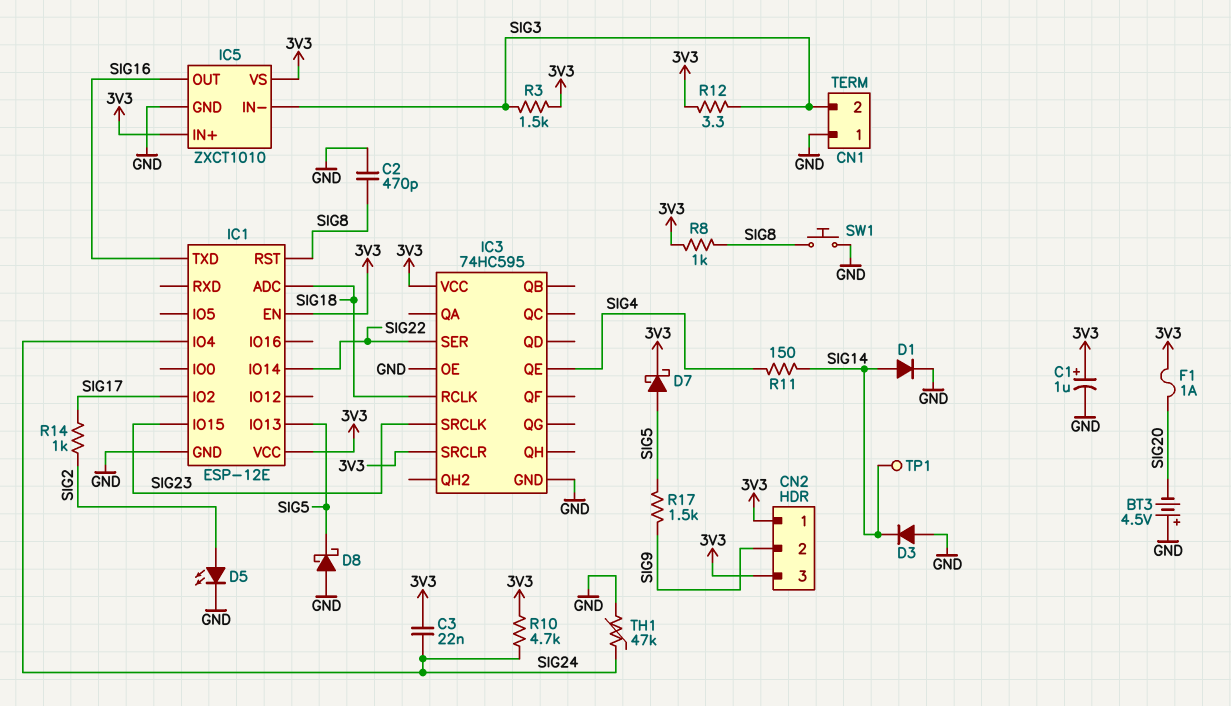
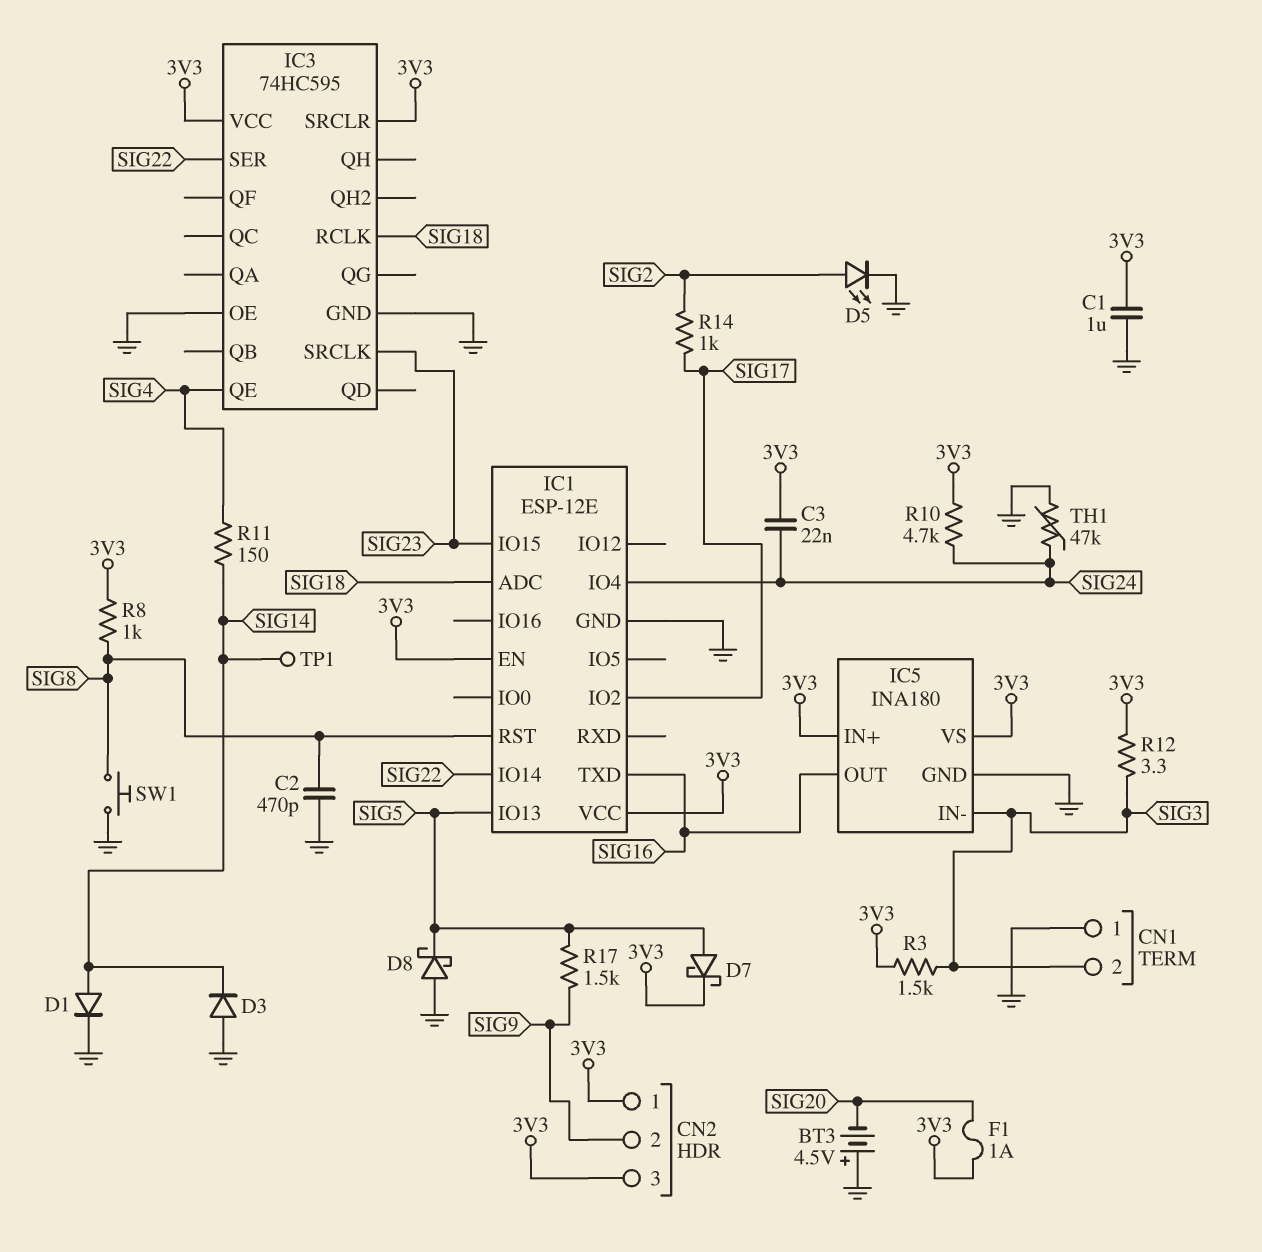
C1: 1uF (plus 3V3, minus GND) -> 1uF (3V3, GND)
IC5: ZXCT1010 -> INA180

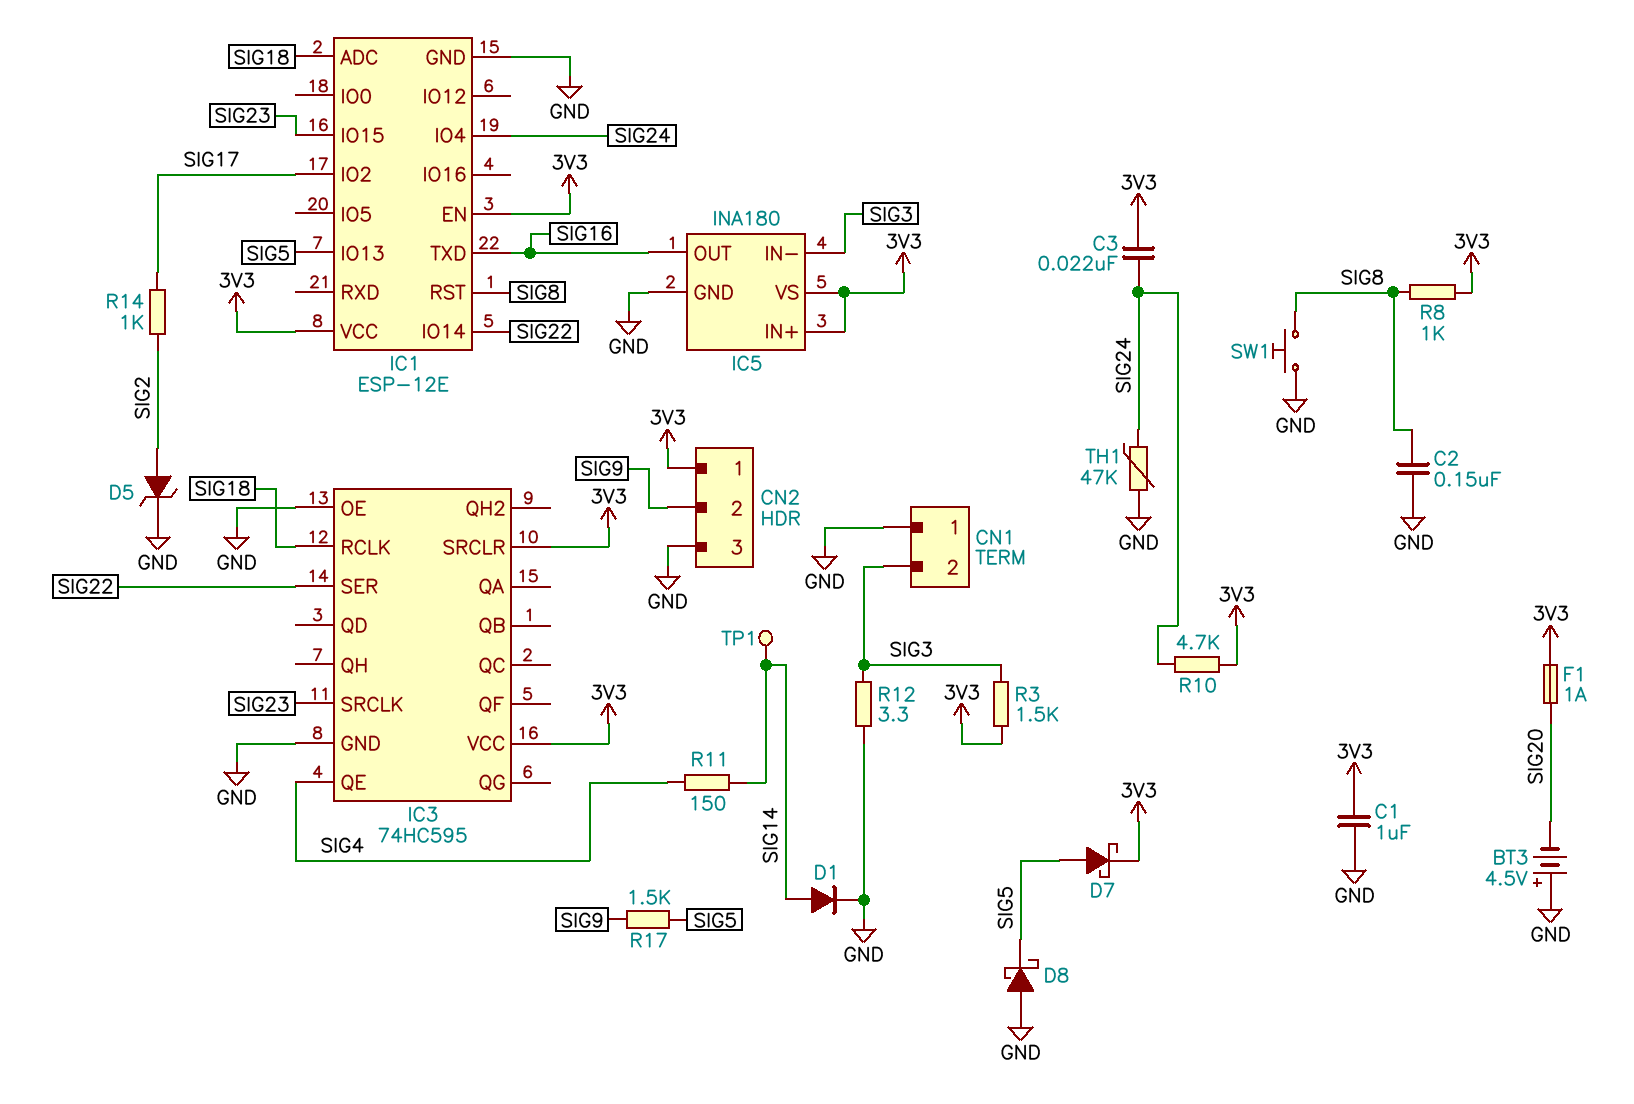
C2: 470pF (GND, SIG8) -> 150nF (GND, SIG8)
CN2 pin 3: 3V3 -> GND
D3: diode (A GND, K SIG14) -> none
D5: LED (A SIG2, K GND) -> zener (A SIG2, K GND)
R12: 3.3 (3V3, SIG3) -> 3.3 (GND, SIG3)

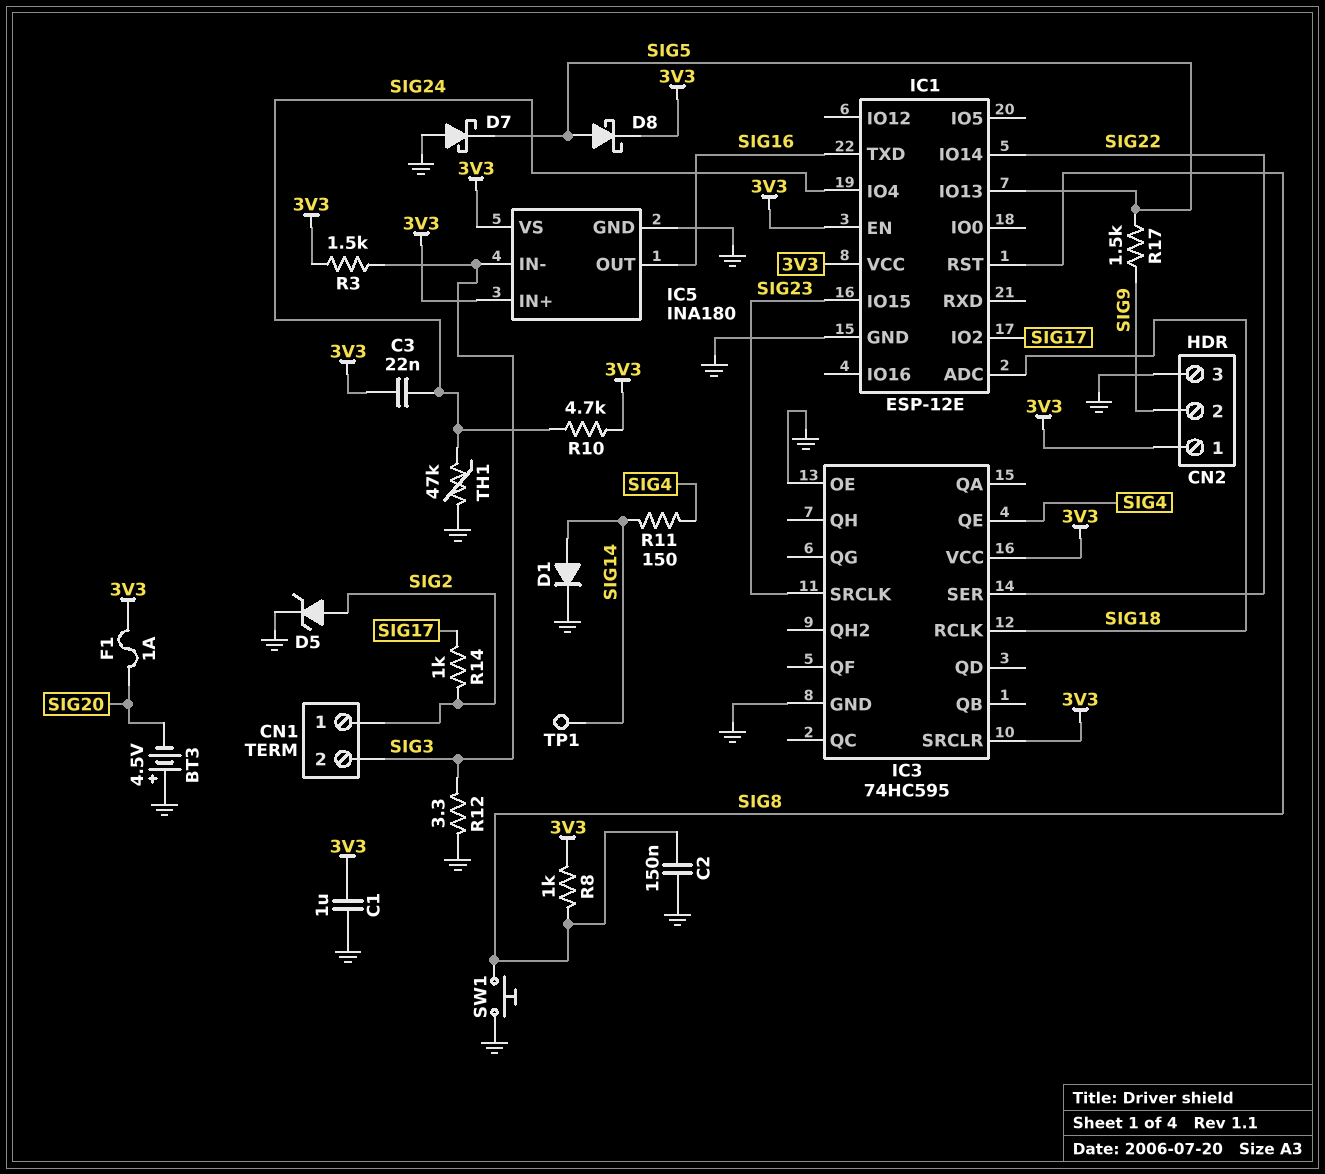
CN1 pin 1: GND -> SIG2
D7: schottky (A SIG5, K 3V3) -> schottky (A GND, K SIG5)
D8: schottky (A GND, K SIG5) -> schottky (A SIG5, K 3V3)

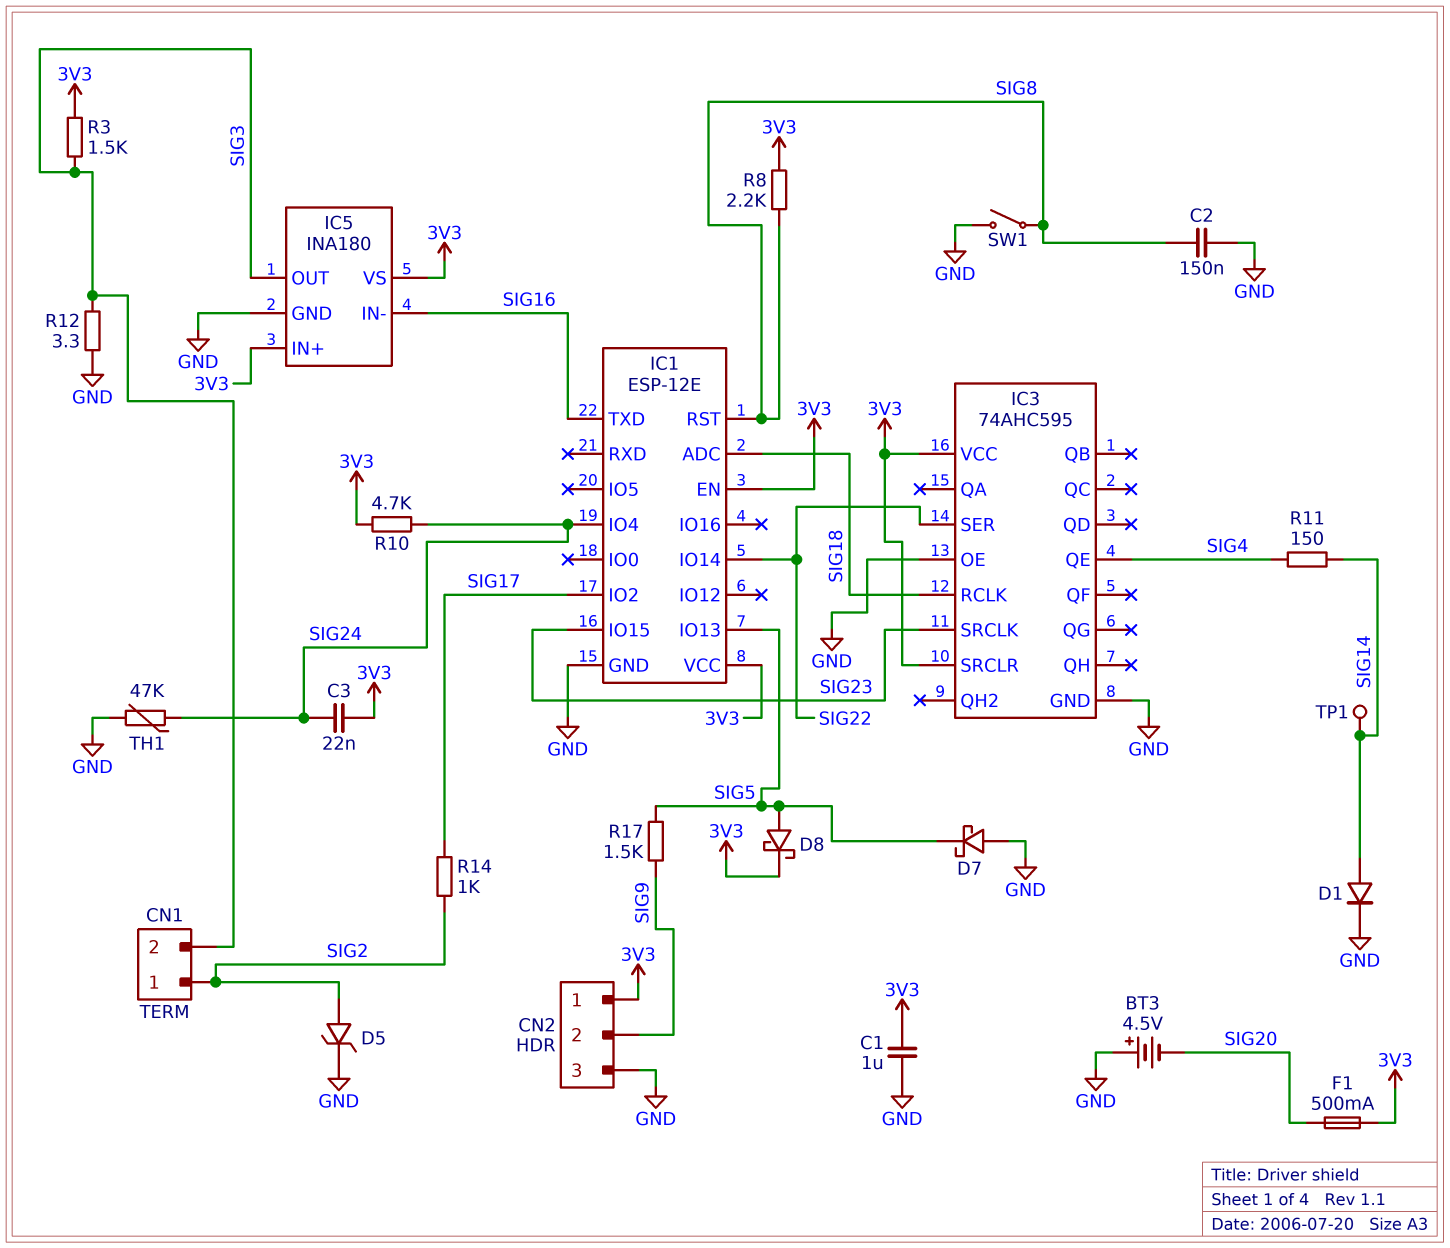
F1: 1A (3V3, SIG20) -> 500mA (3V3, SIG20)
IC3: 74HC595 -> 74AHC595
IC5 pin IN-: SIG3 -> SIG16
IC5 pin OUT: SIG16 -> SIG3
R8: 1k (3V3, SIG8) -> 2.2k (3V3, SIG8)
SW1: button (GND, SIG8) -> switch (GND, SIG8)

